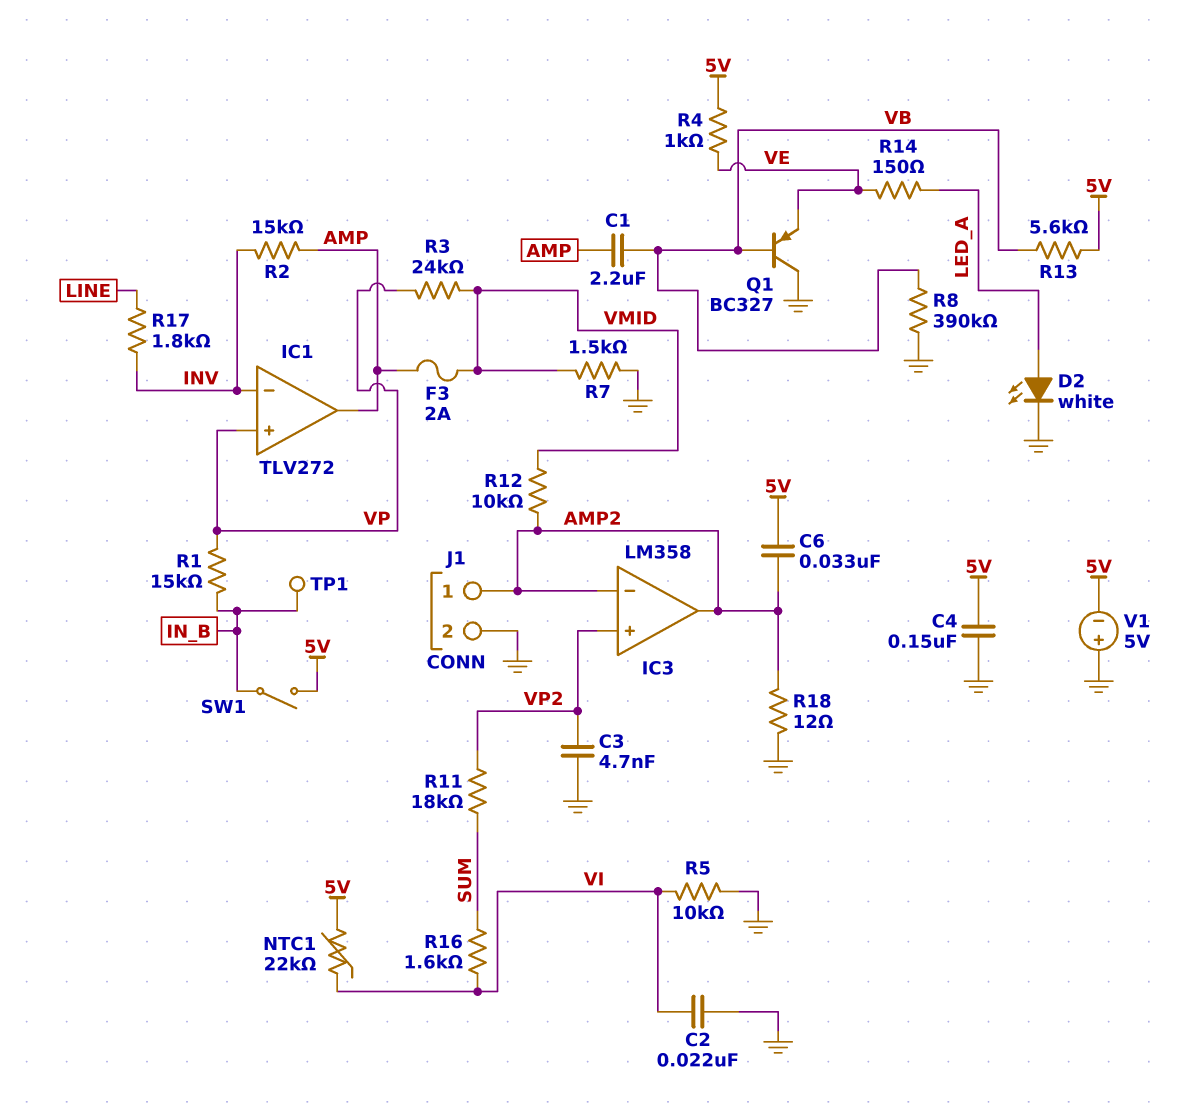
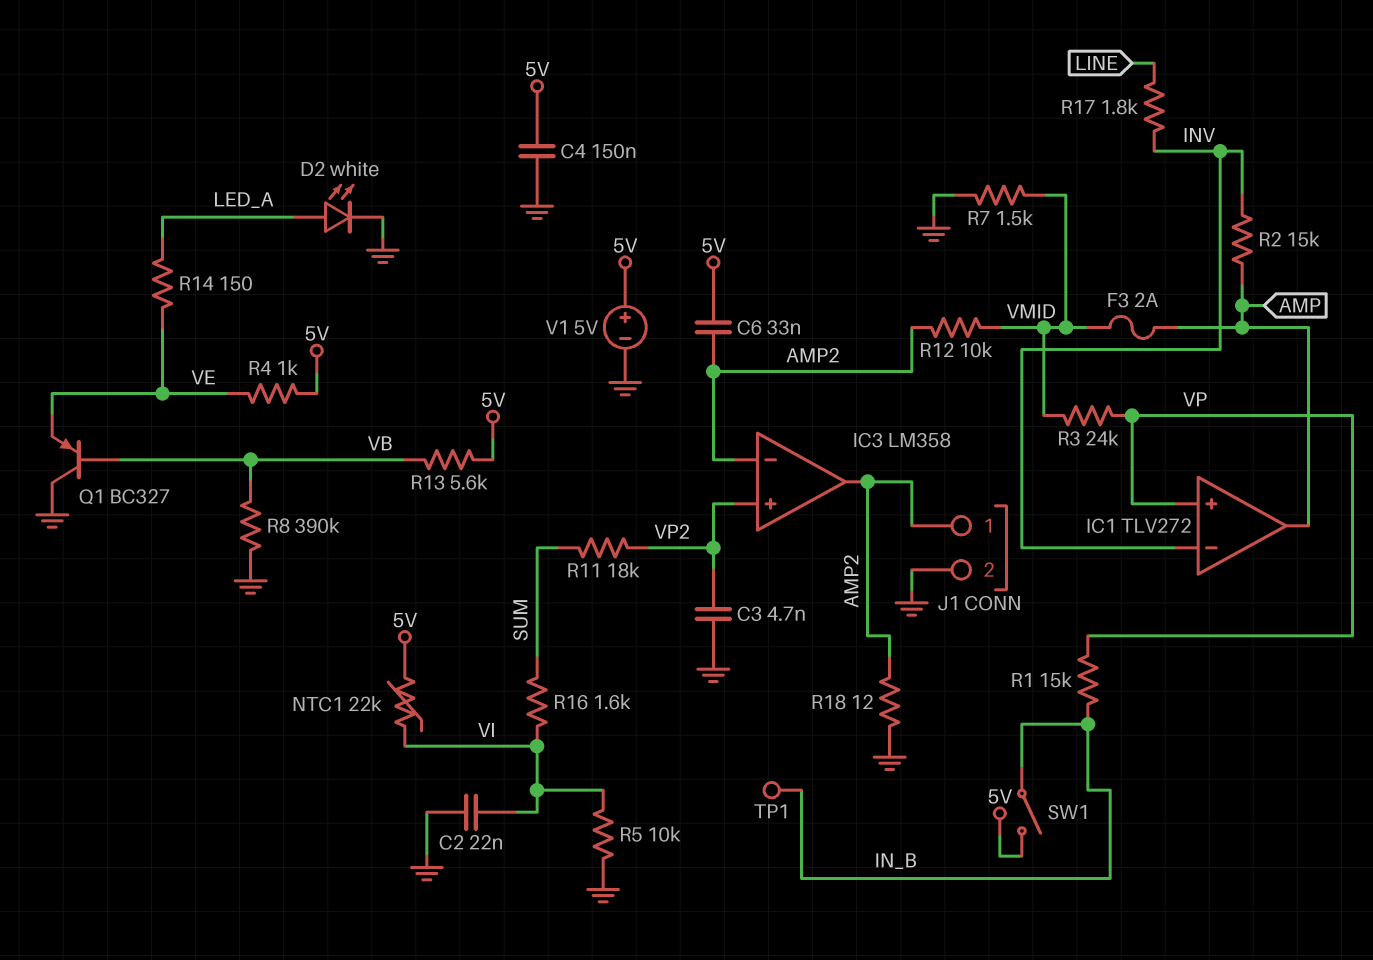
C1: 2.2uF (AMP, VB) -> none
V1: 5V (plus GND, minus 5V) -> 5V (plus 5V, minus GND)

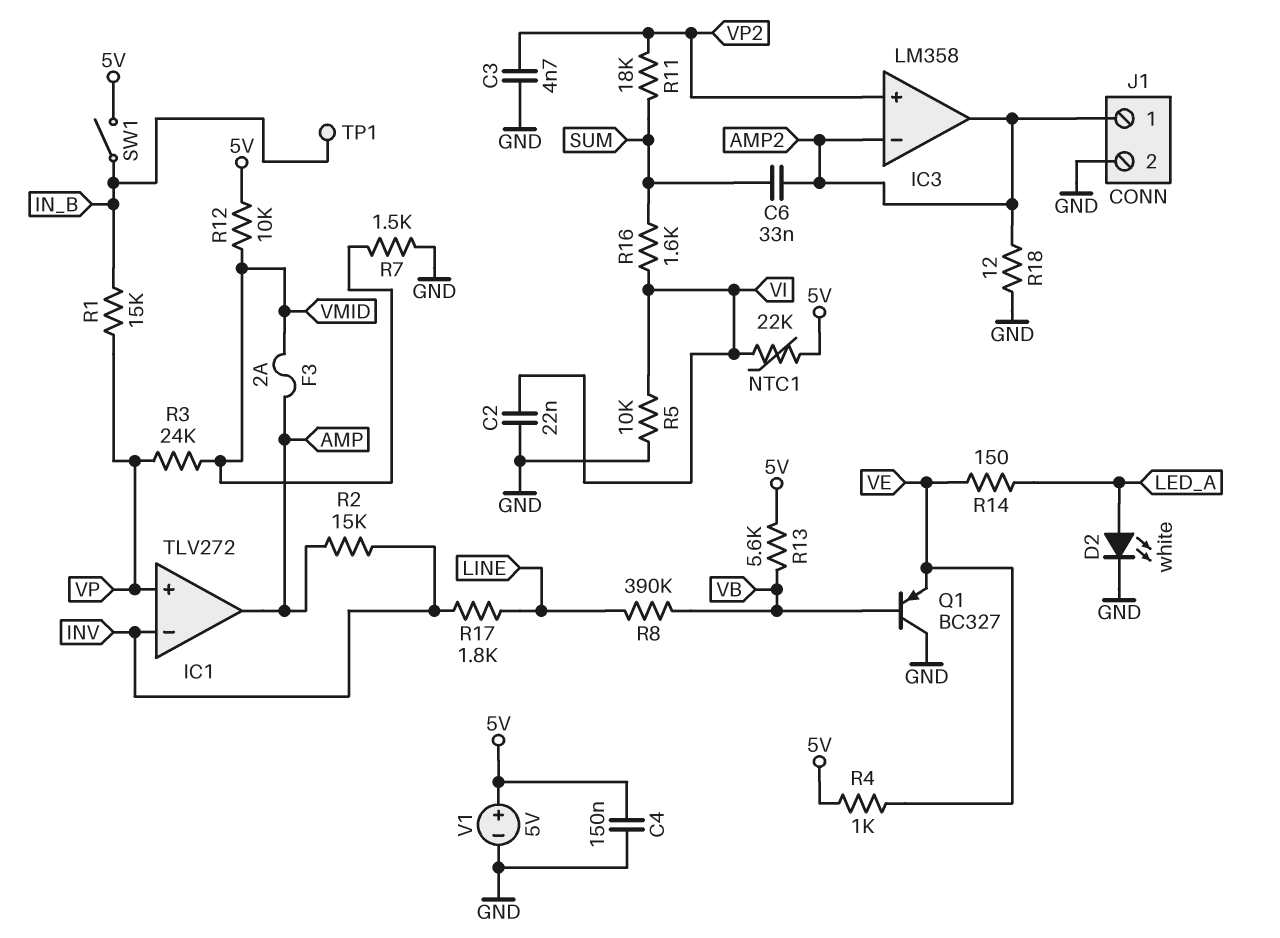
C6: 33nF (5V, AMP2) -> 33nF (AMP2, SUM)
R8: 390k (GND, VB) -> 390k (LINE, VB)
R12: 10k (AMP2, VMID) -> 10k (5V, VMID)

